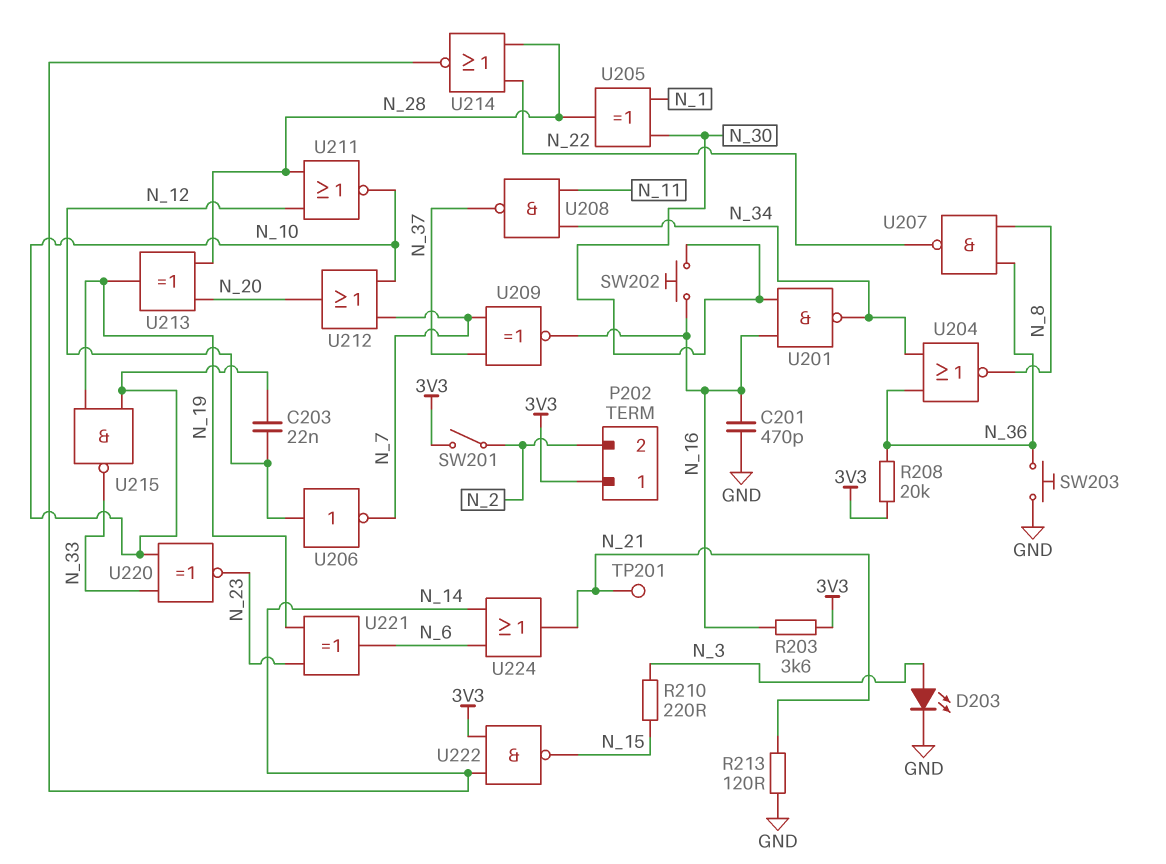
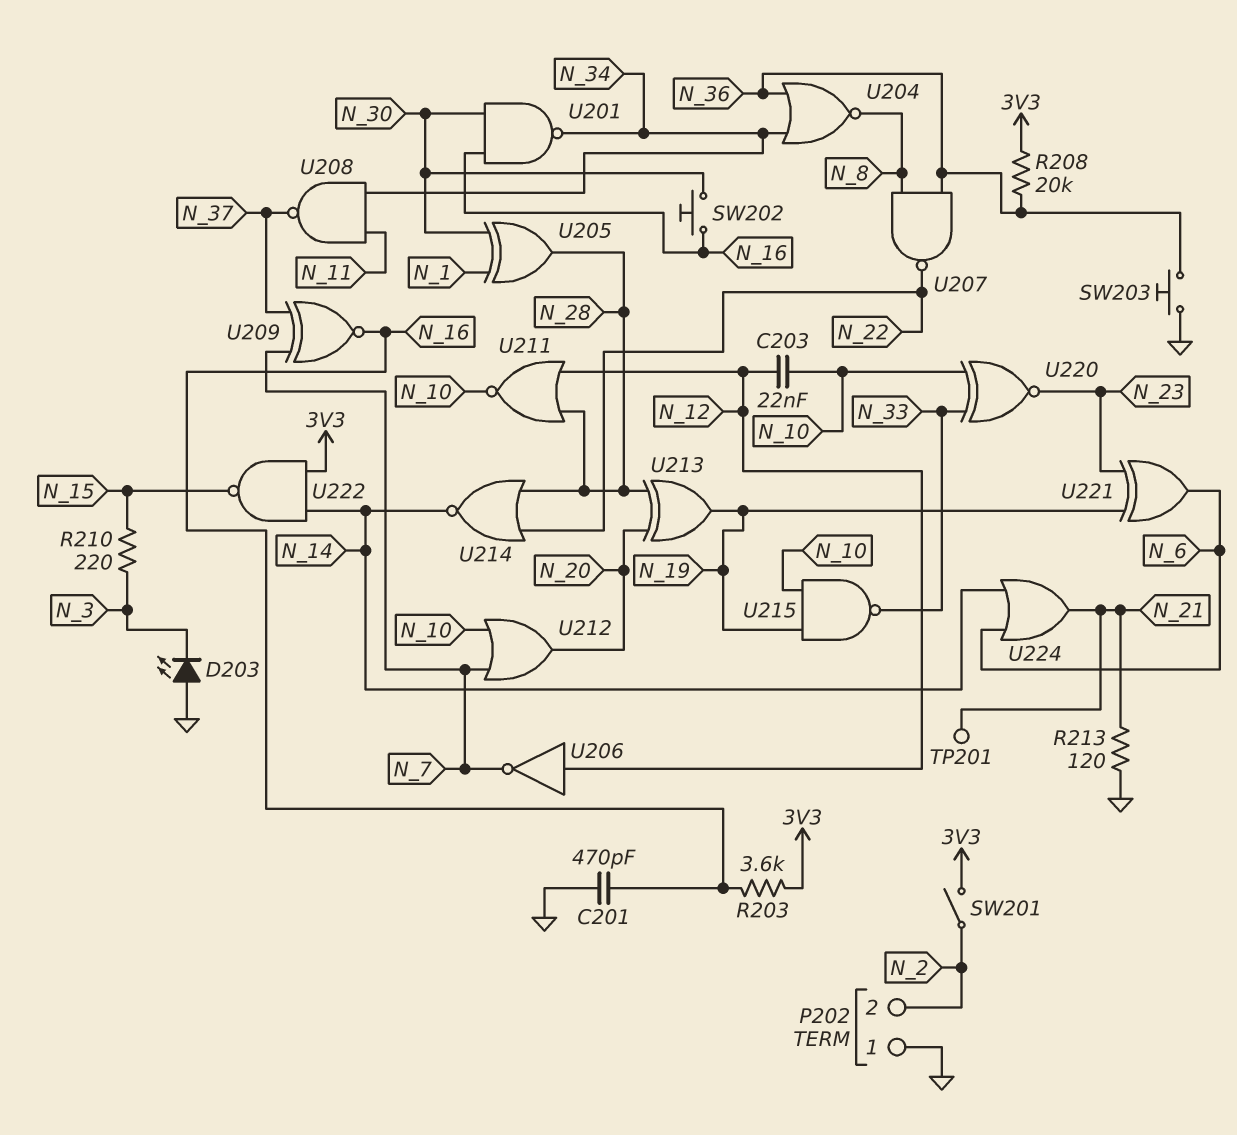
D203: LED (A N_3, K GND) -> LED (A GND, K N_3)
P202 pin 1: 3V3 -> GND

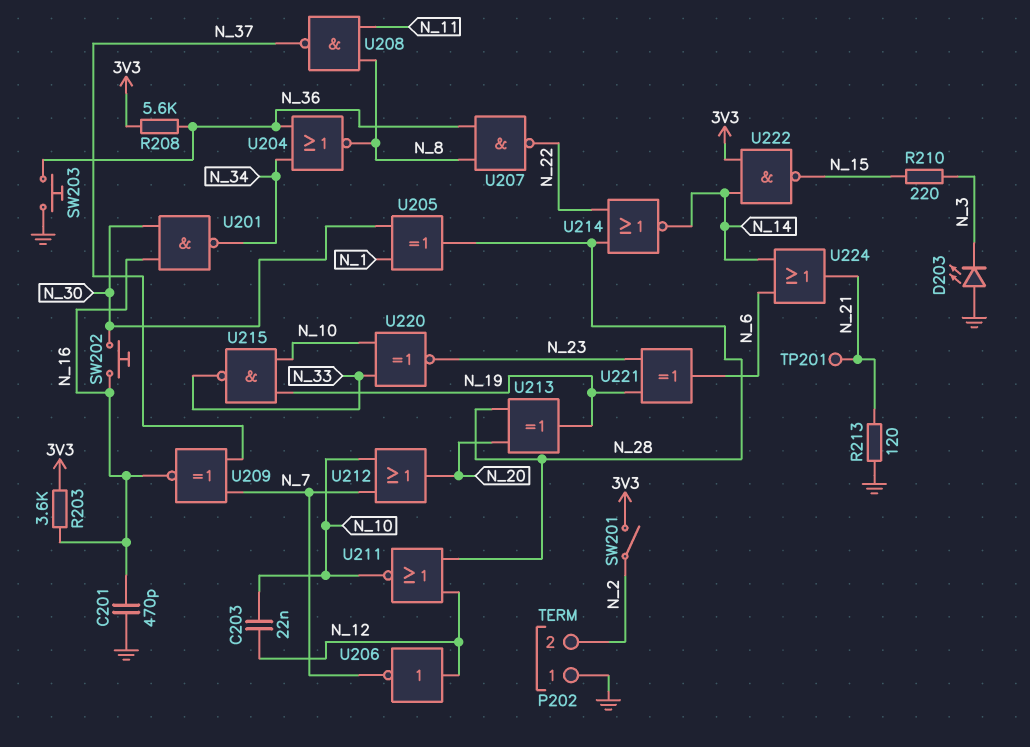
R208: 20k (3V3, N_36) -> 5.6k (3V3, N_36)
U208: NAND (in N_11, in N_34, out N_37) -> NAND (in N_8, in N_11, out N_37)

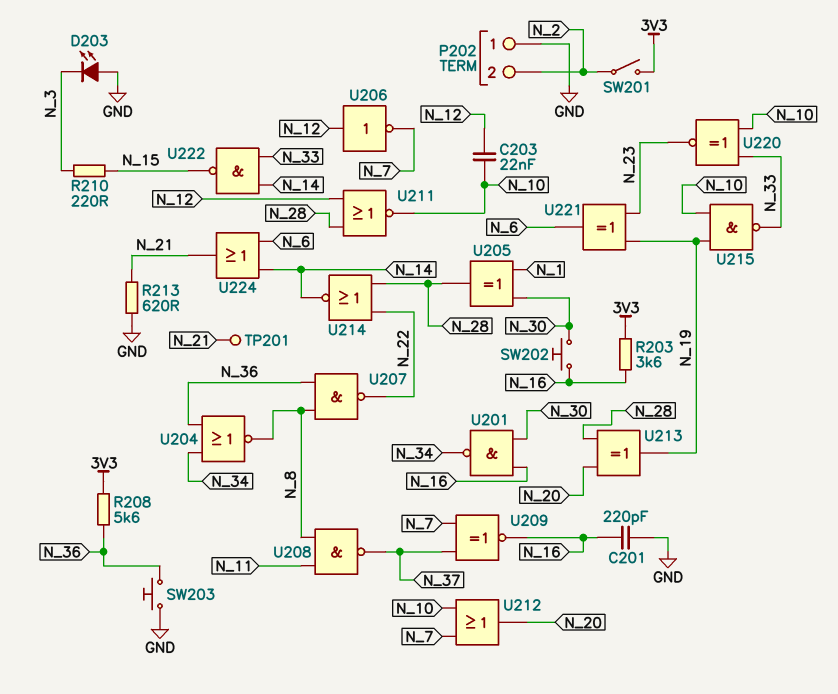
C201: 470pF (GND, N_16) -> 220pF (GND, N_16)
R213: 120 (GND, N_21) -> 620 (GND, N_21)
U222: NAND (in 3V3, in N_14, out N_15) -> NAND (in N_14, in N_33, out N_15)

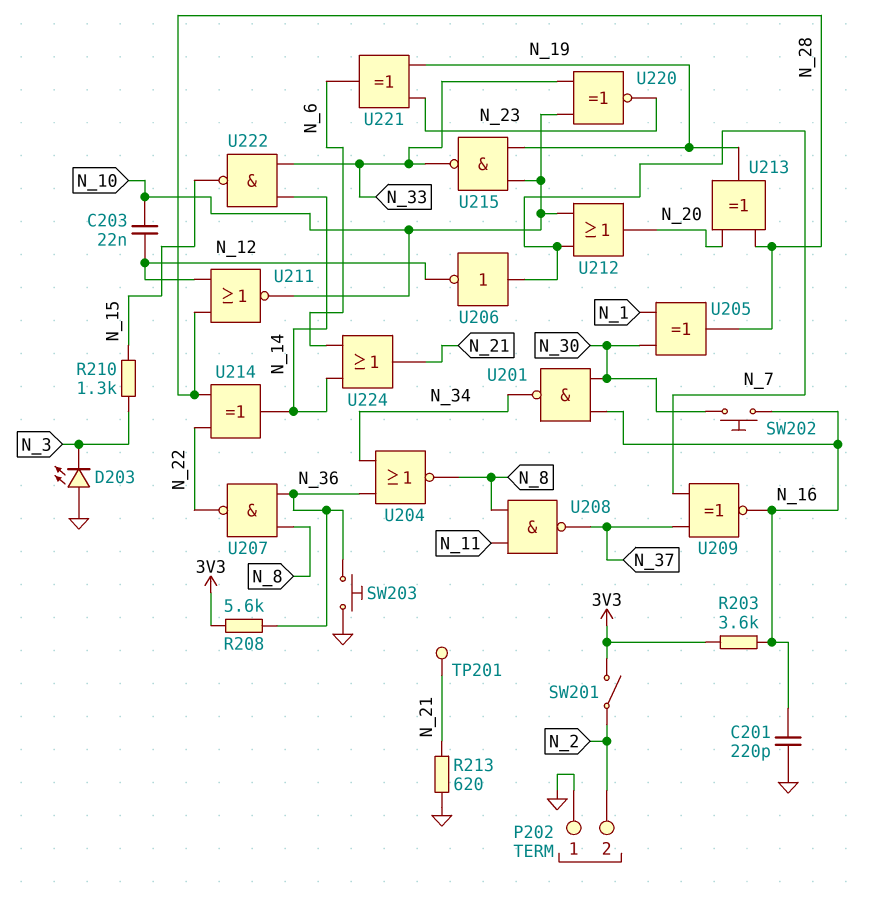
R210: 220 (N_3, N_15) -> 1.3k (N_3, N_15)
U206: NOT (in N_12, out N_7) -> NOT (in N_7, out N_12)
U214: NOR (in N_22, in N_28, out N_14) -> XOR (in N_22, in N_28, out N_14)

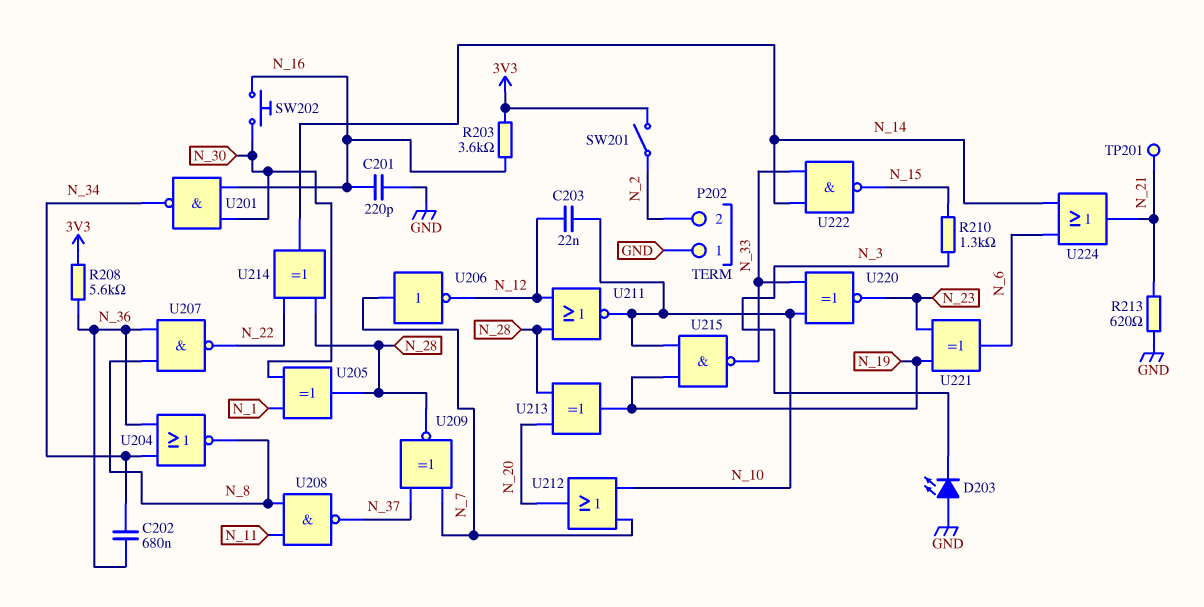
C202: none -> 680nF (N_34, N_36)
SW203: button (GND, N_36) -> none
U209: XNOR (in N_7, in N_37, out N_16) -> XNOR (in N_7, in N_37, out N_28)

